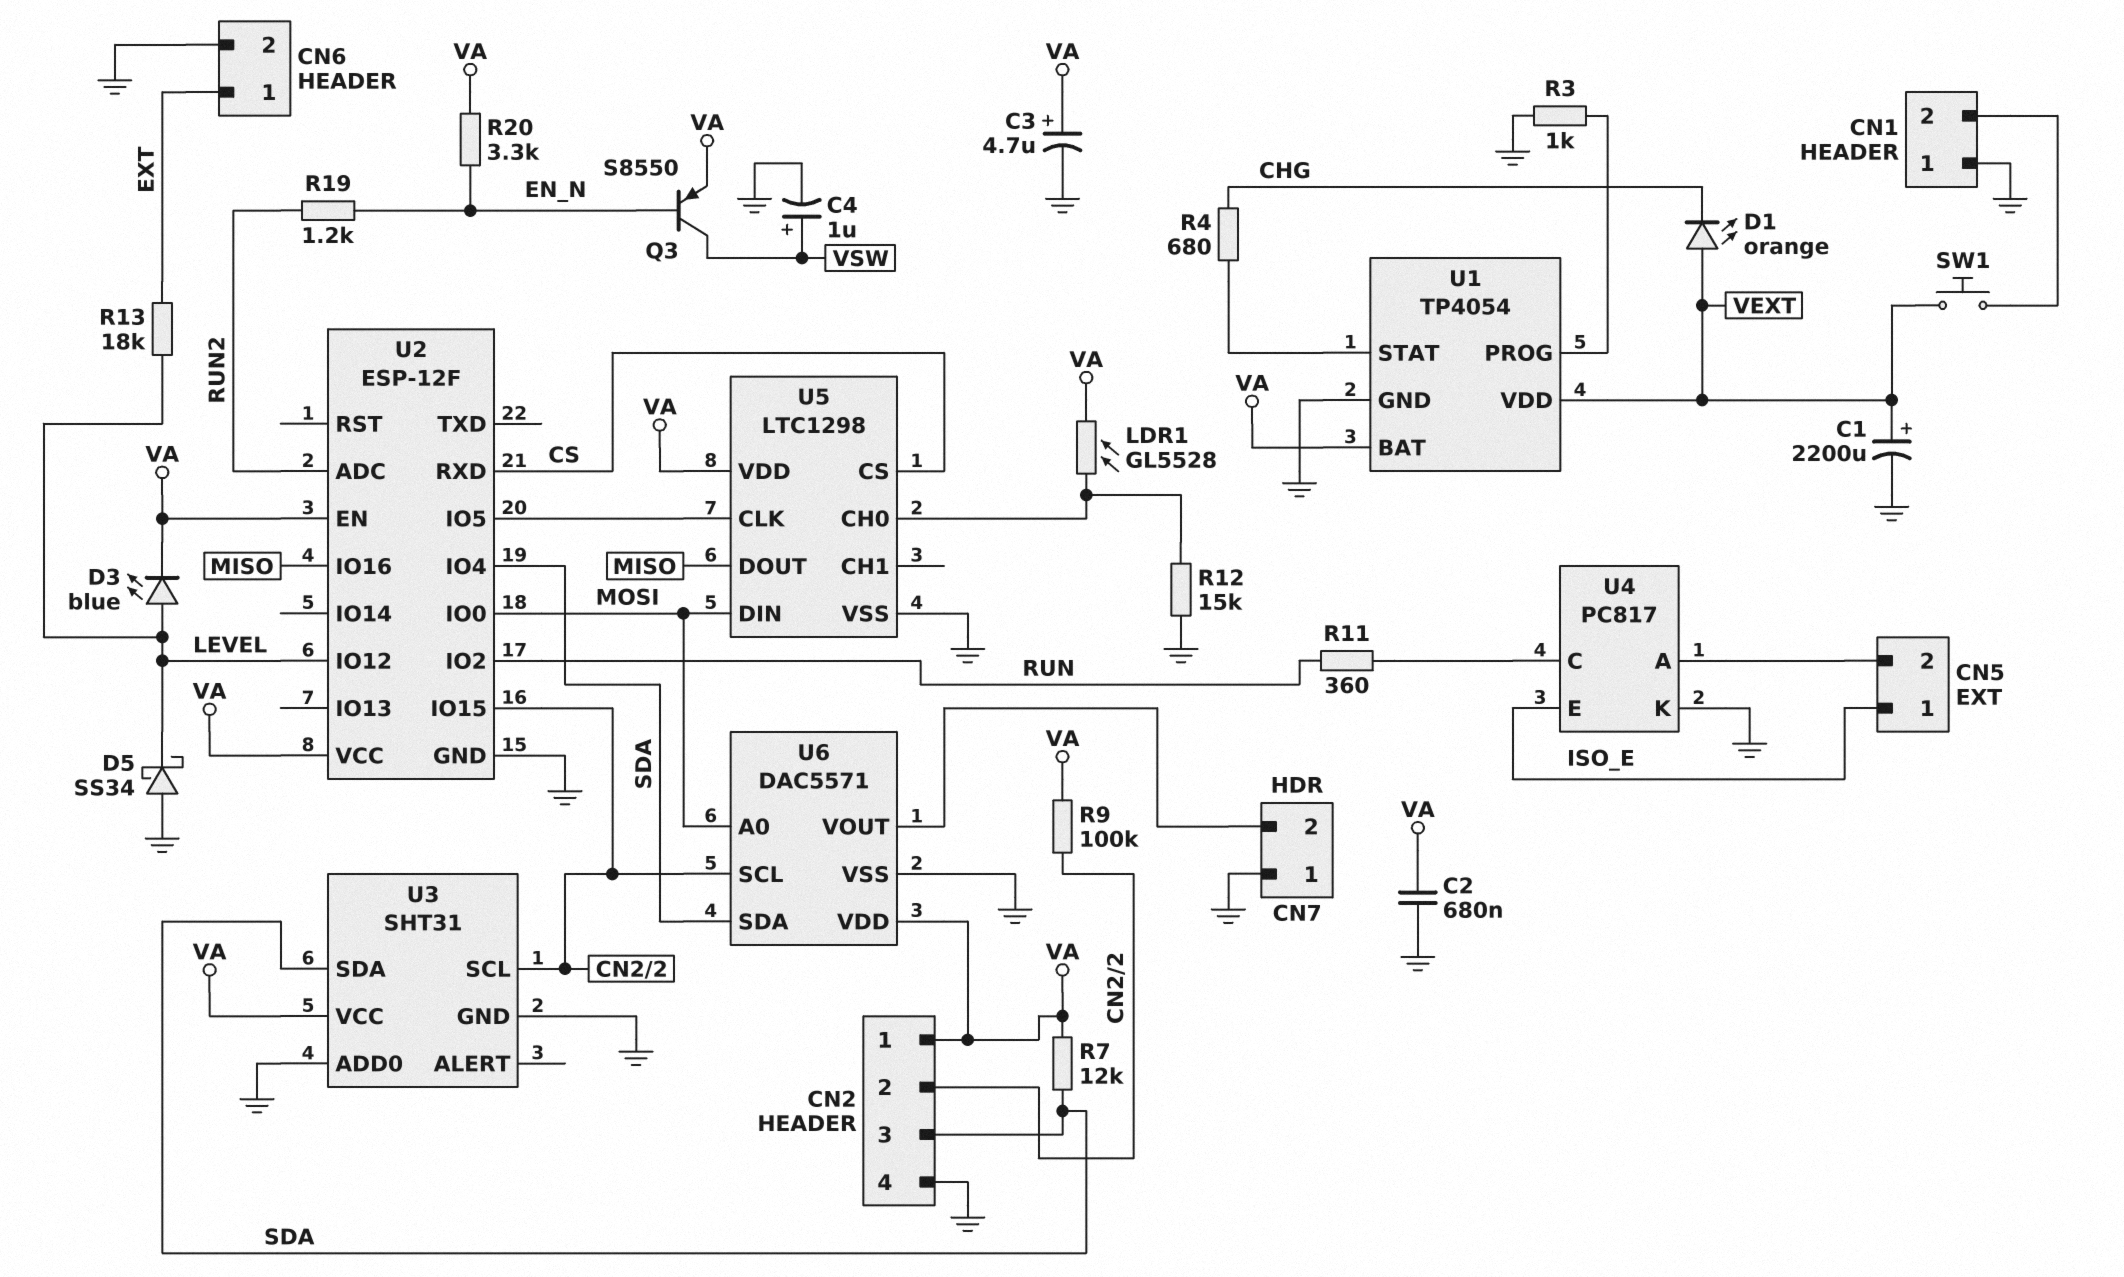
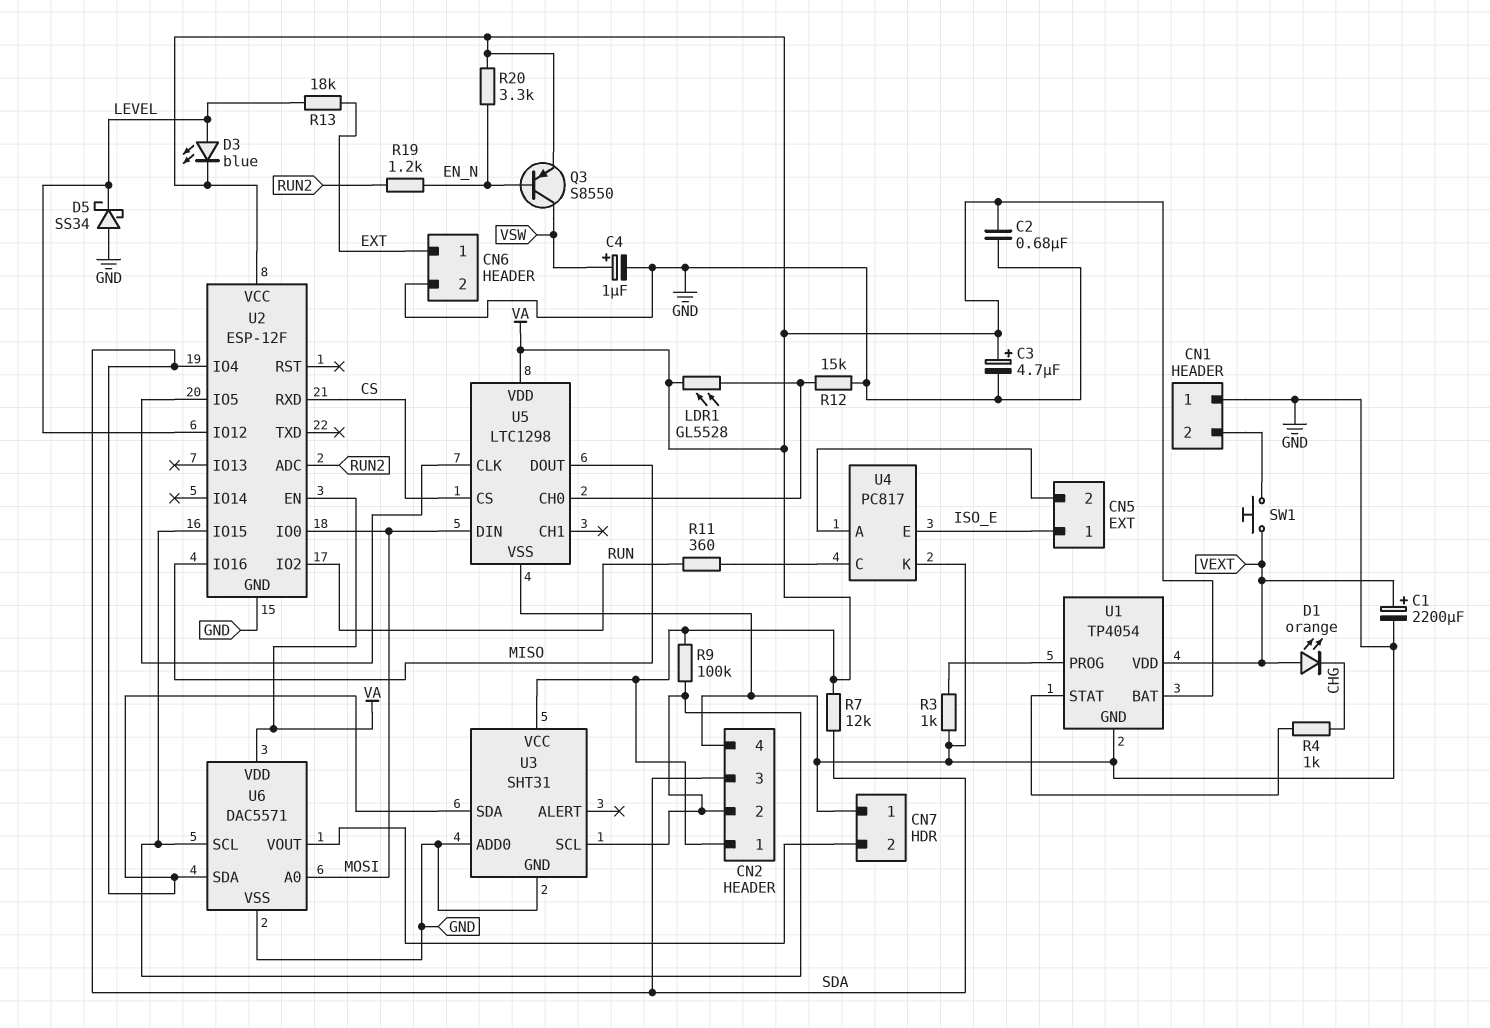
R4: 680 (CHG, U1/STAT) -> 1k (CHG, U1/STAT)

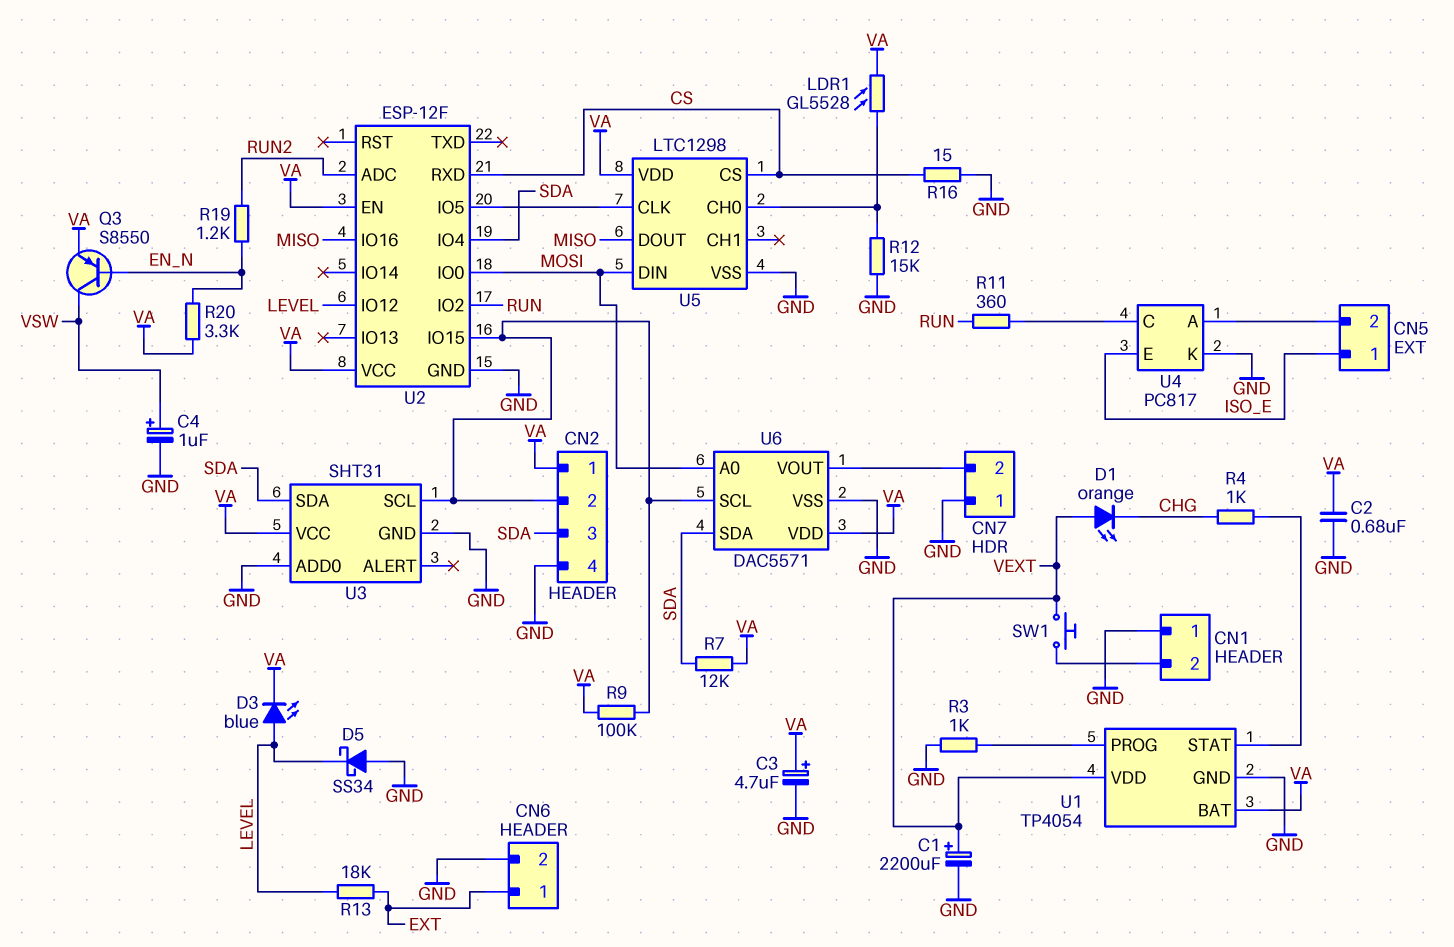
R16: none -> 15 (CS, GND)

